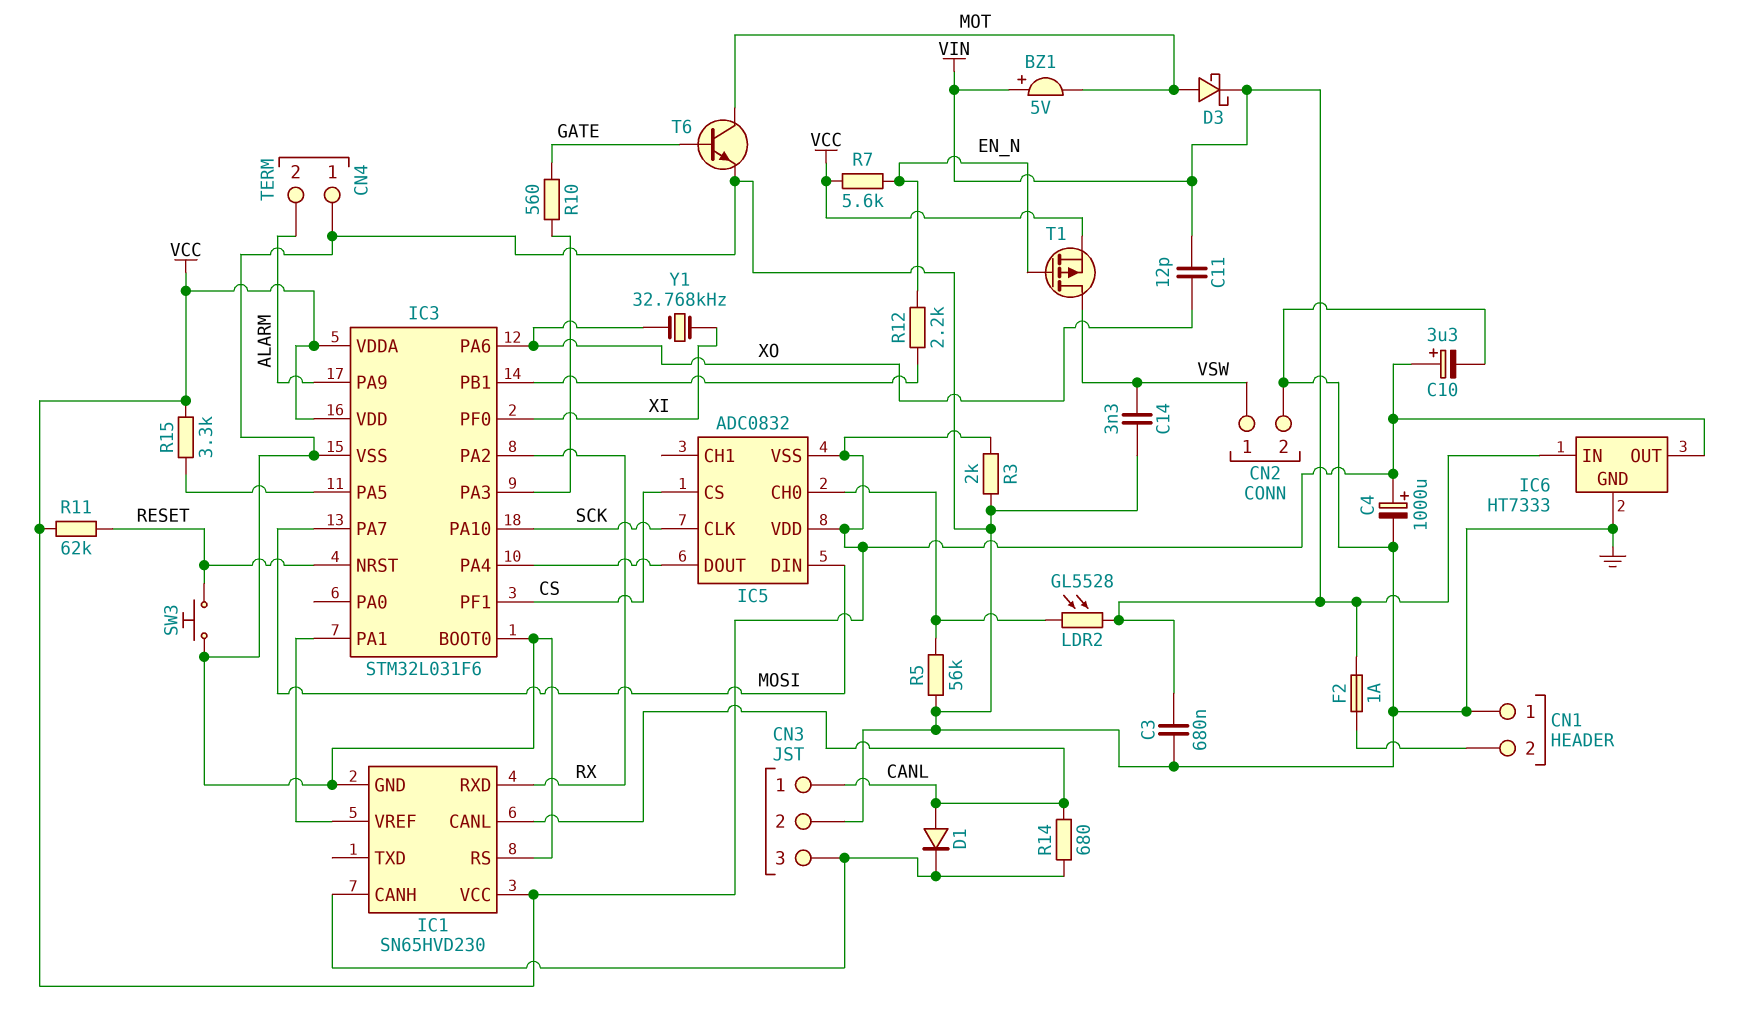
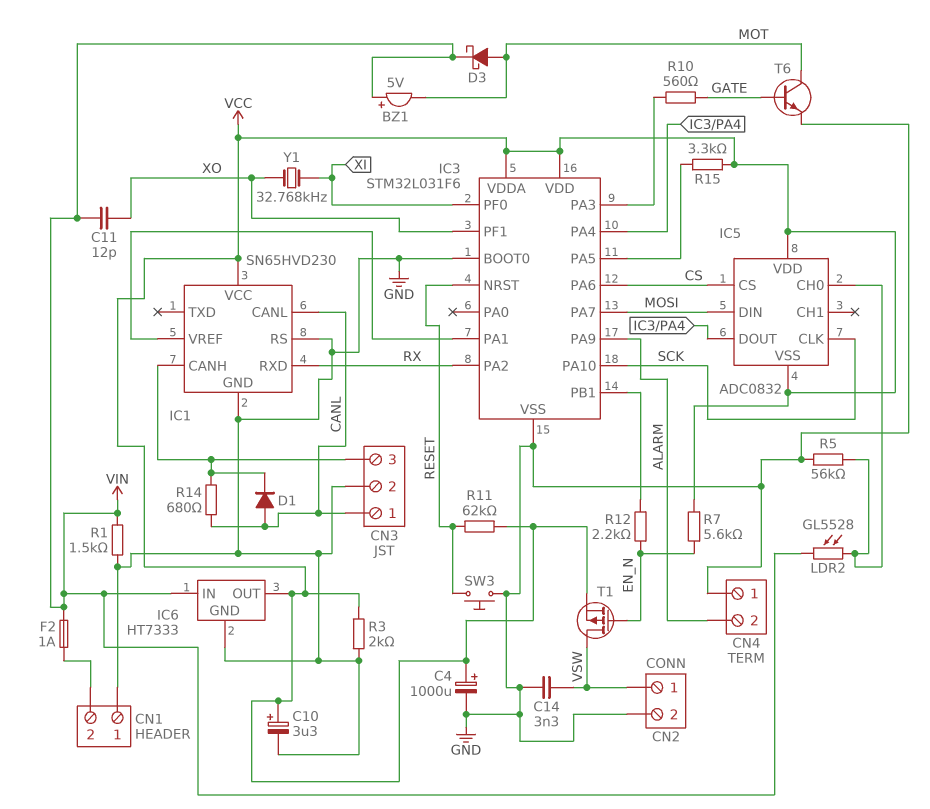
C3: 680nF (GND, VIN) -> none
IC3 pin PA6: XO -> CS
IC3 pin PF1: CS -> XO
R1: none -> 1.5k (GND, VIN)

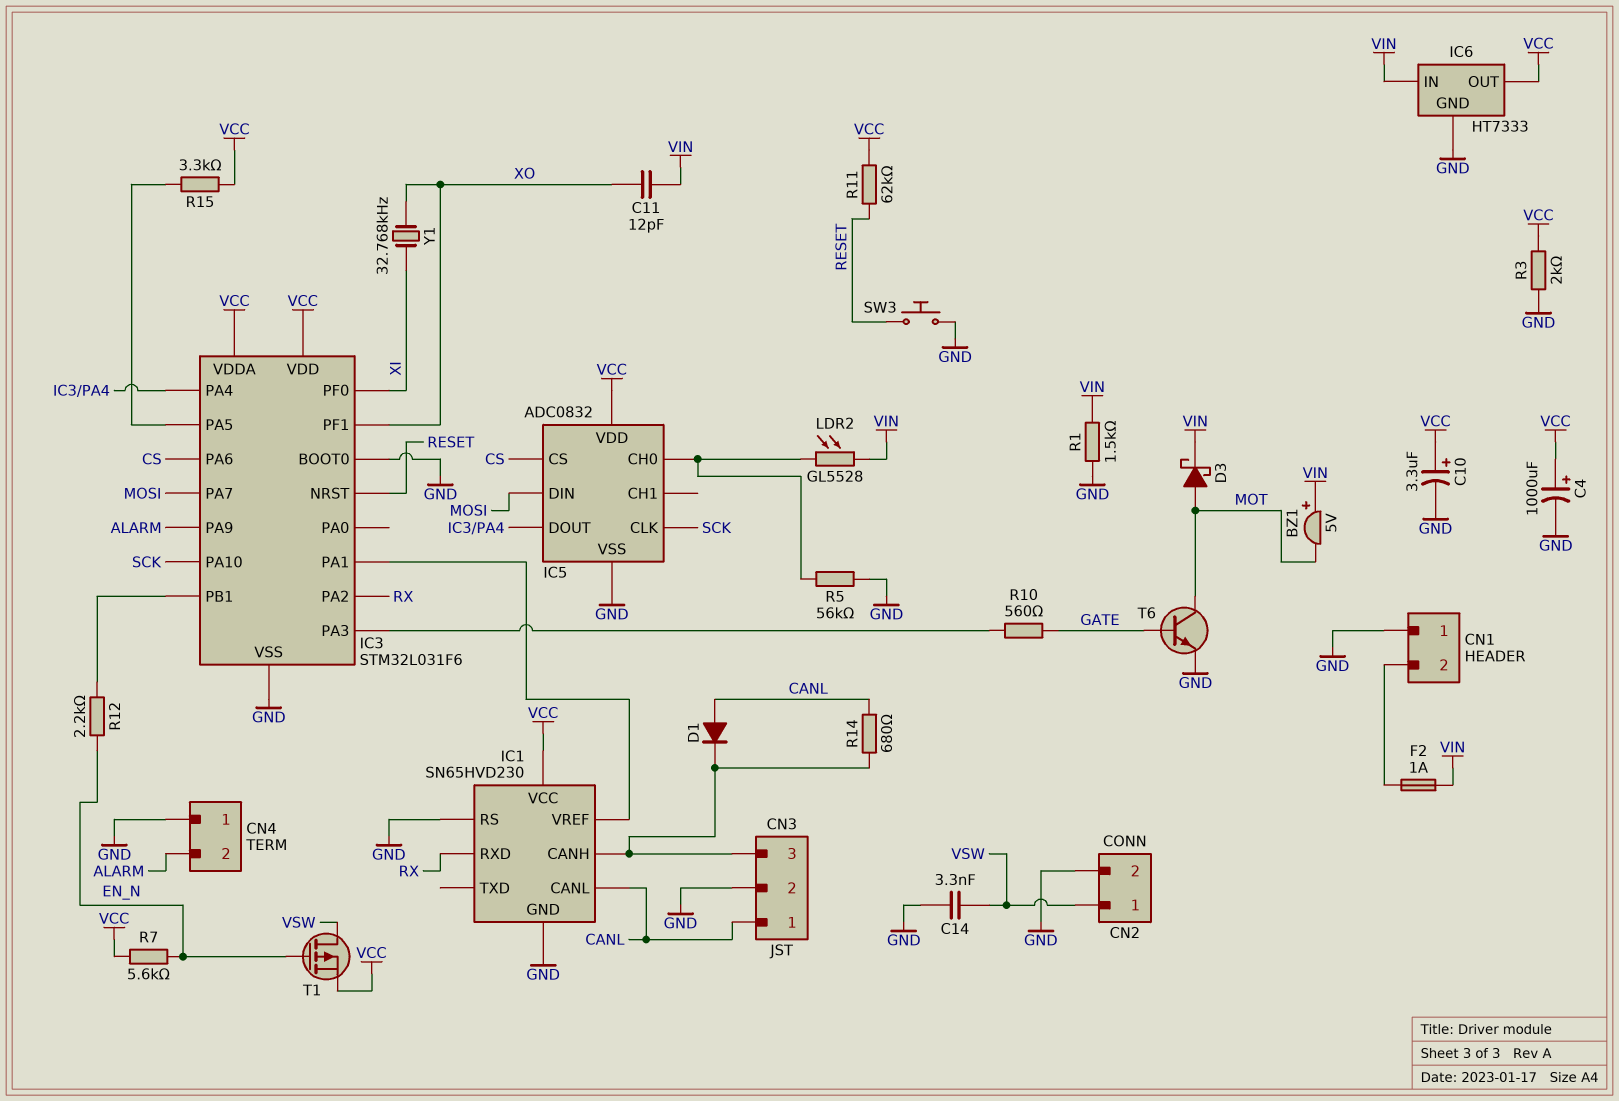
IC5 pin VSS: VCC -> GND

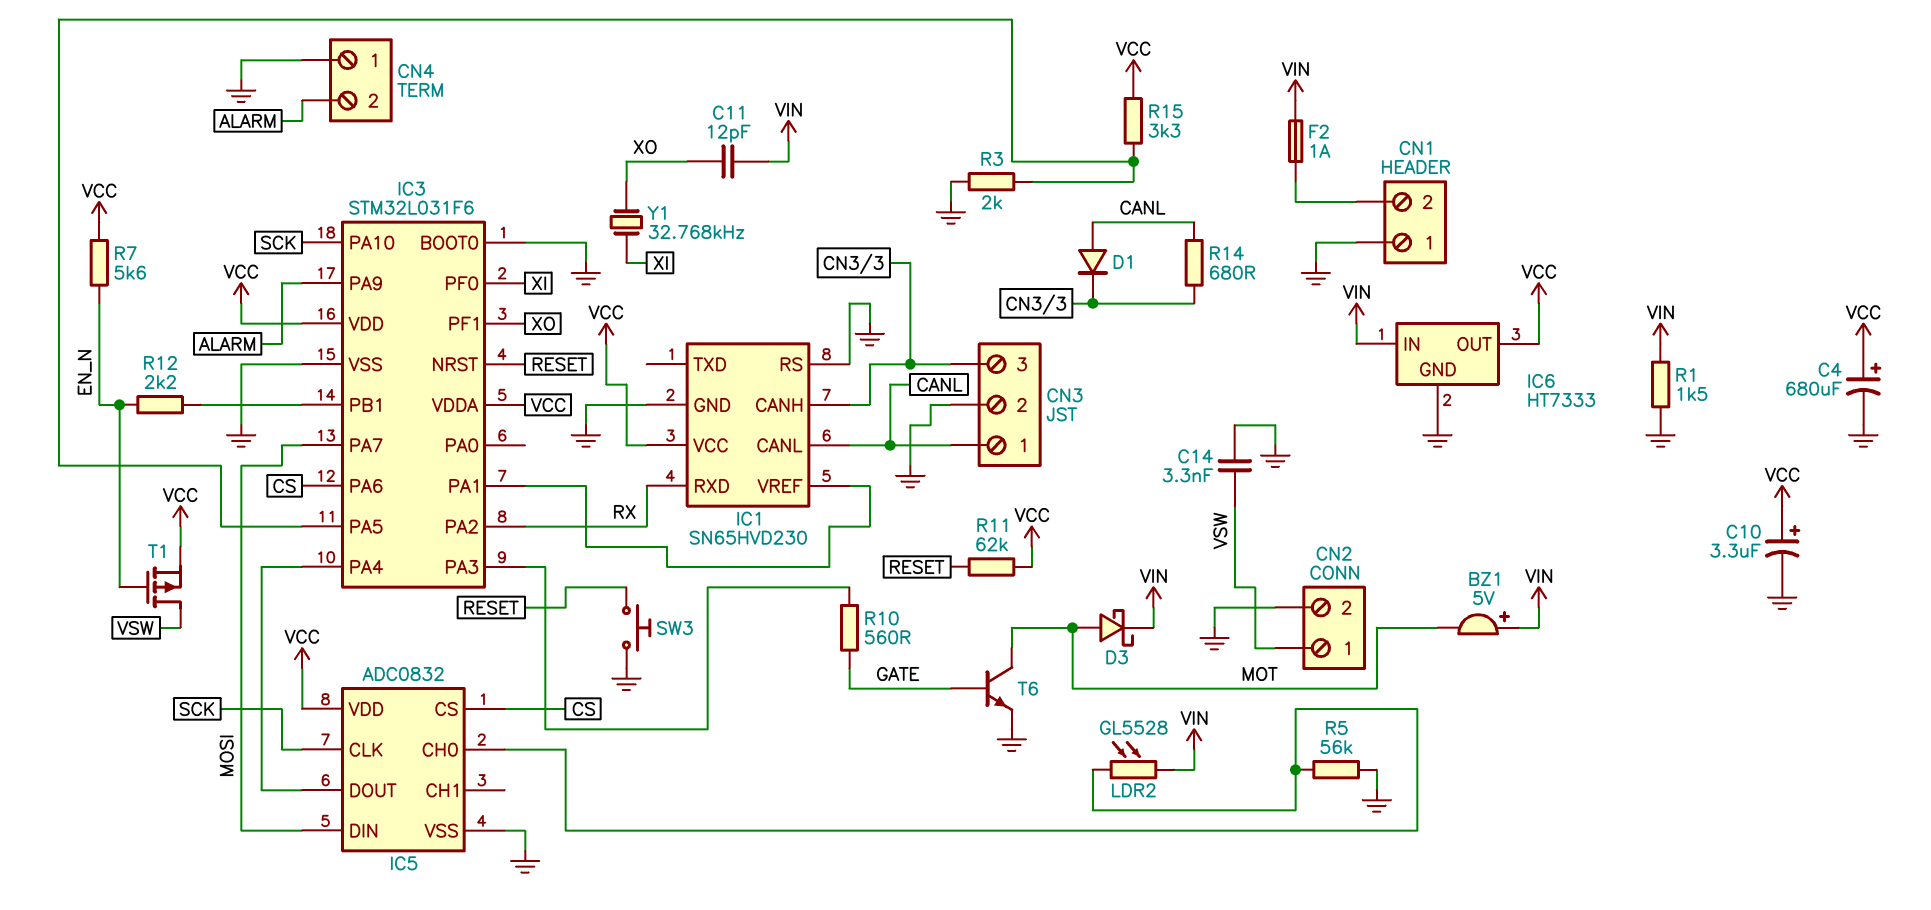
C4: 1000uF (plus VCC, minus GND) -> 680uF (plus VCC, minus GND)
R3: 2k (GND, VCC) -> 2k (GND, IC3/PA5)

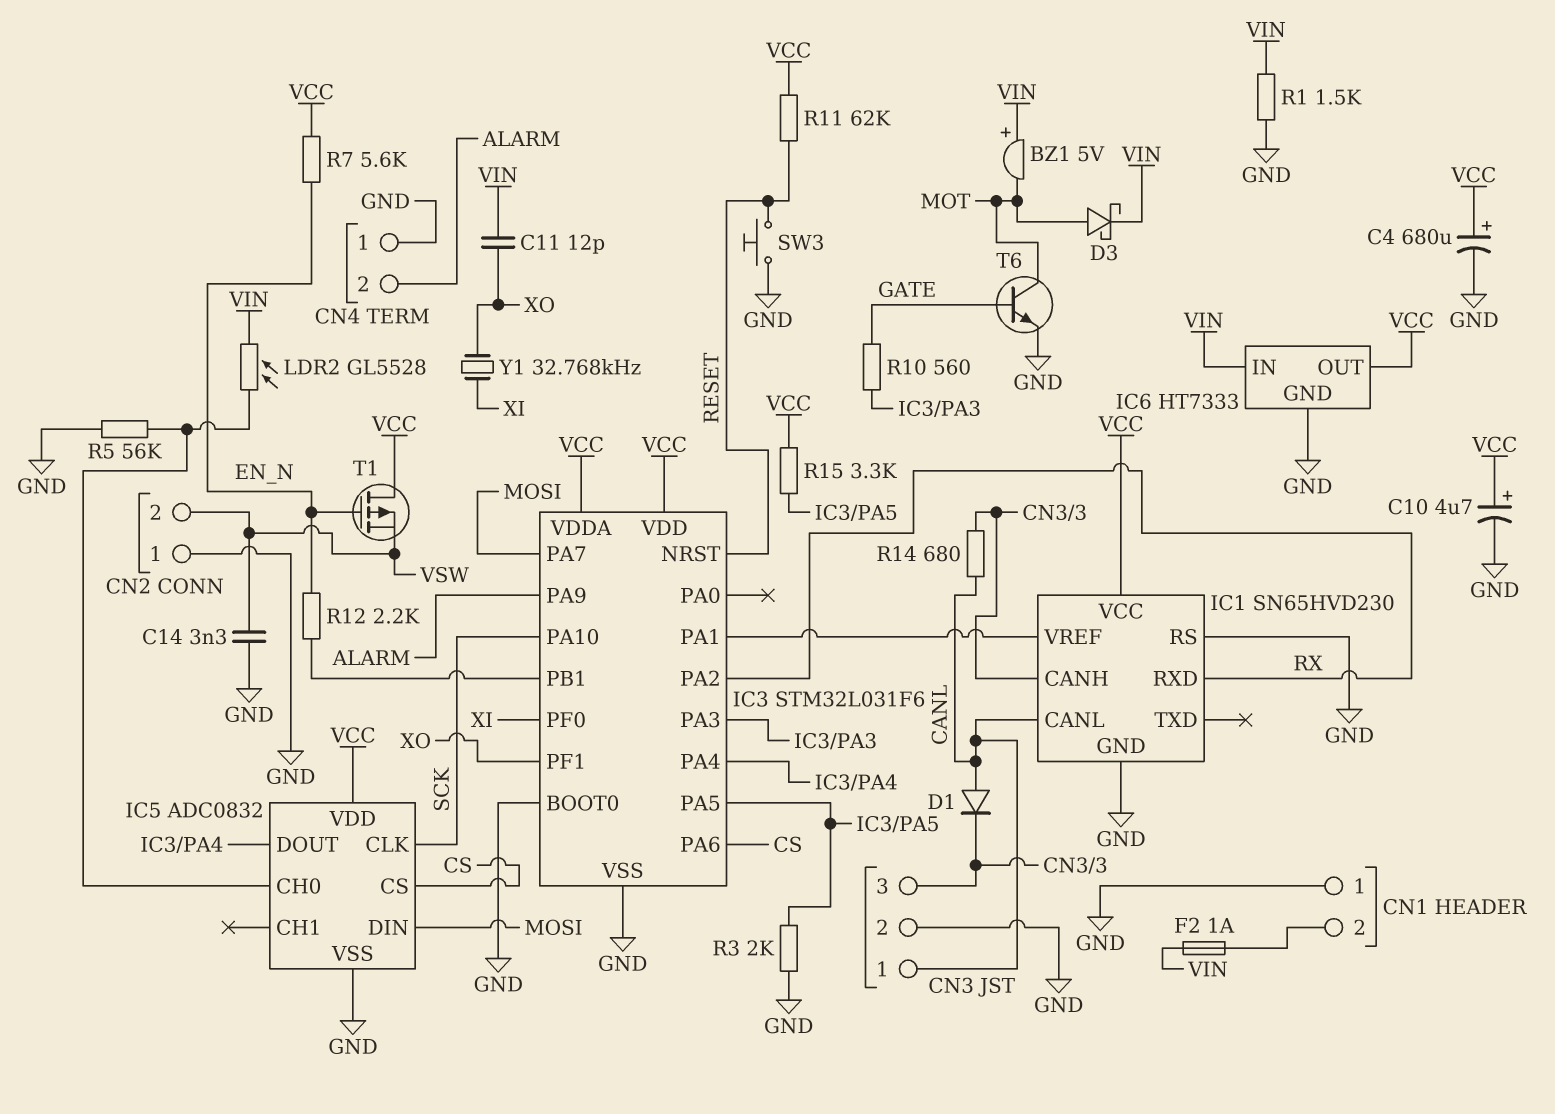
C10: 3.3uF (plus VCC, minus GND) -> 4.7uF (plus VCC, minus GND)
CN2 pin 1: VSW -> GND
CN2 pin 2: GND -> VSW
T1: PMOS (G EN_N, D VSW, S VCC) -> PMOS (G EN_N, D VCC, S VSW)

